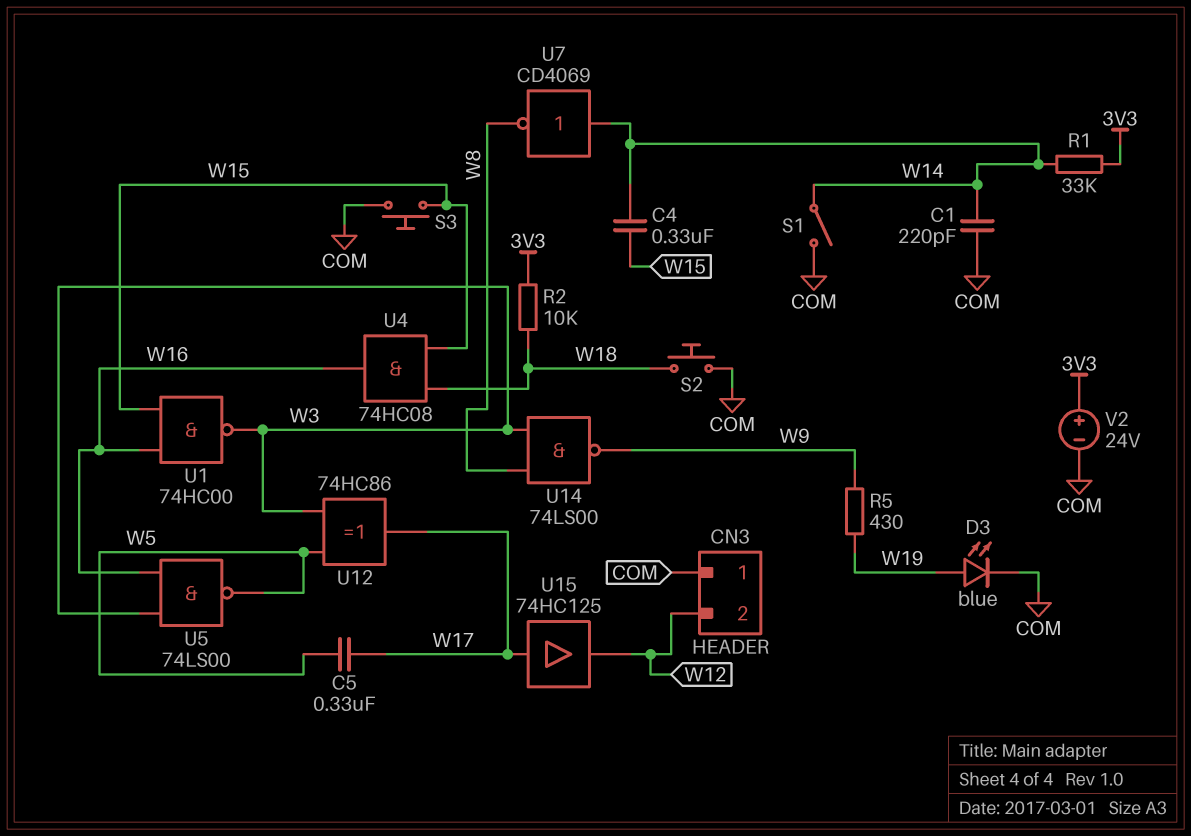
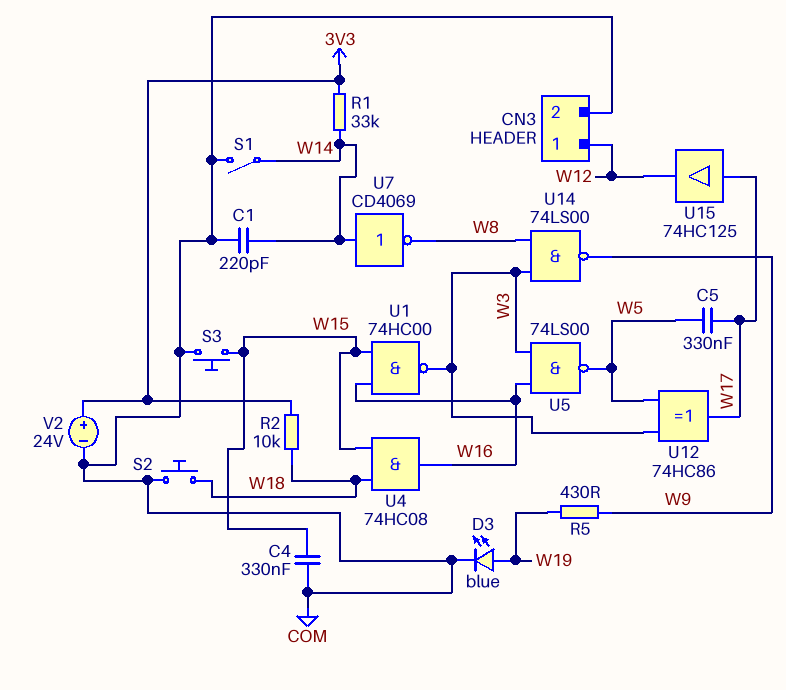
C4: 330nF (W14, W15) -> 330nF (COM, W15)
CN3 pin 1: COM -> W12
CN3 pin 2: W12 -> COM

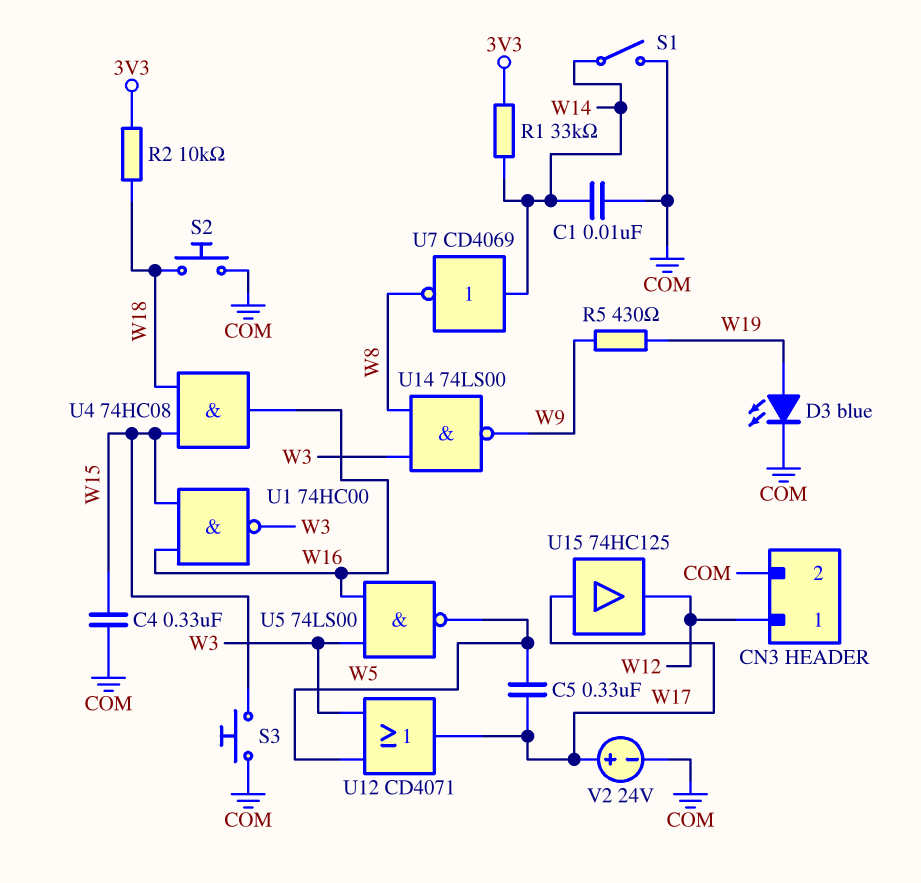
C1: 220pF (COM, W14) -> 10nF (COM, W14)
U12: XOR 74HC86 (in W3, in W5, out W17) -> OR CD4071 (in W3, in W5, out W17)
V2: 24V (plus 3V3, minus COM) -> 24V (plus W17, minus COM)

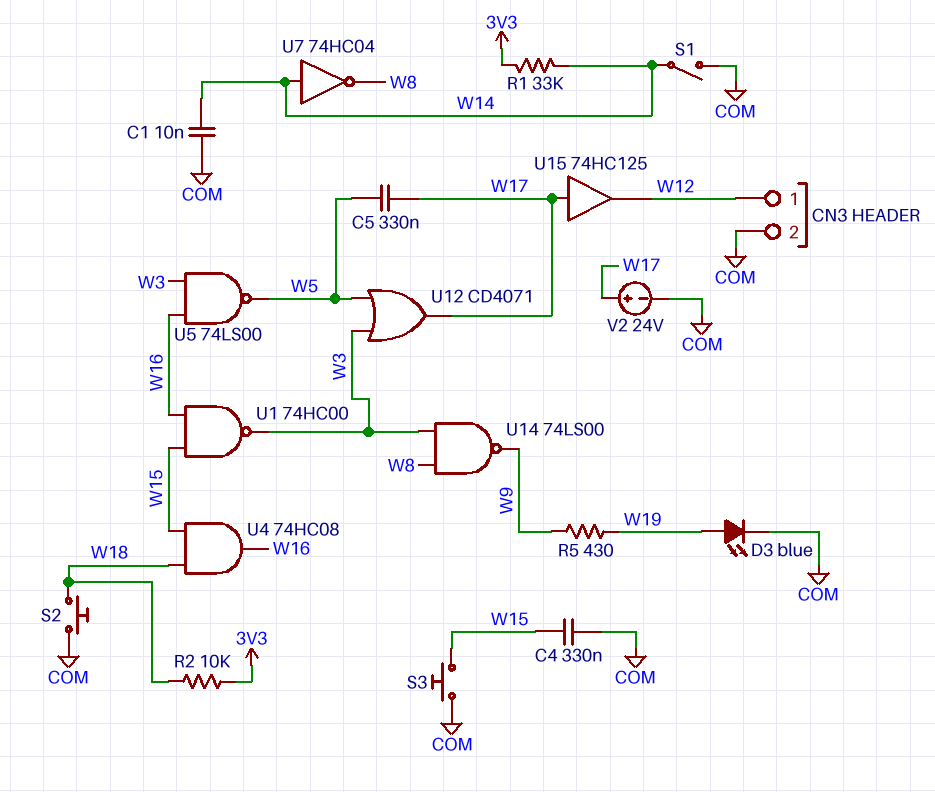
U7: NOT CD4069 (in W14, out W8) -> NOT 74HC04 (in W14, out W8)

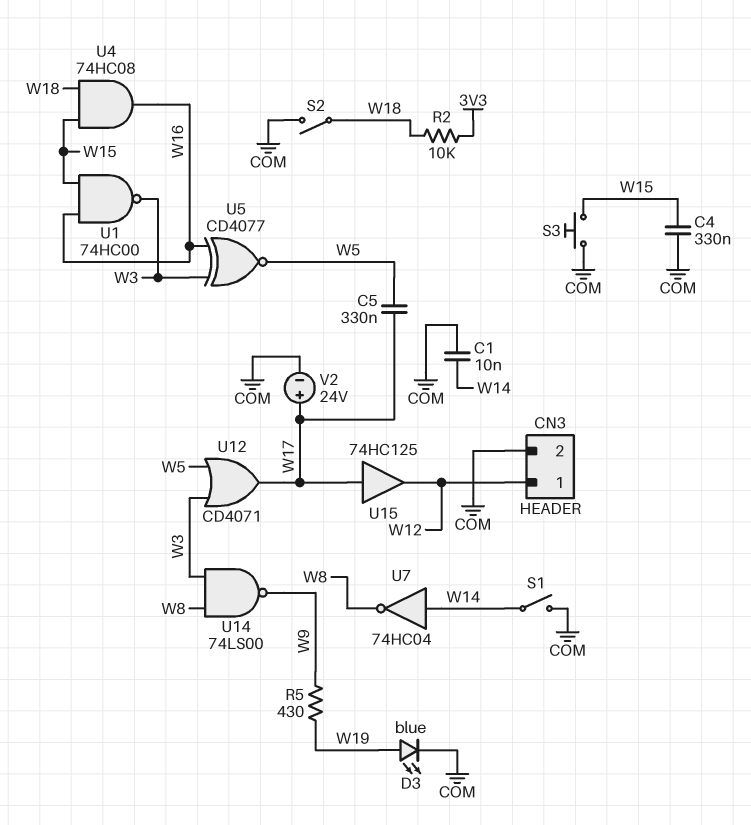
R1: 33k (3V3, W14) -> none
S2: button (COM, W18) -> switch (COM, W18)
U5: NAND 74LS00 (in W3, in W16, out W5) -> XNOR CD4077 (in W3, in W16, out W5)

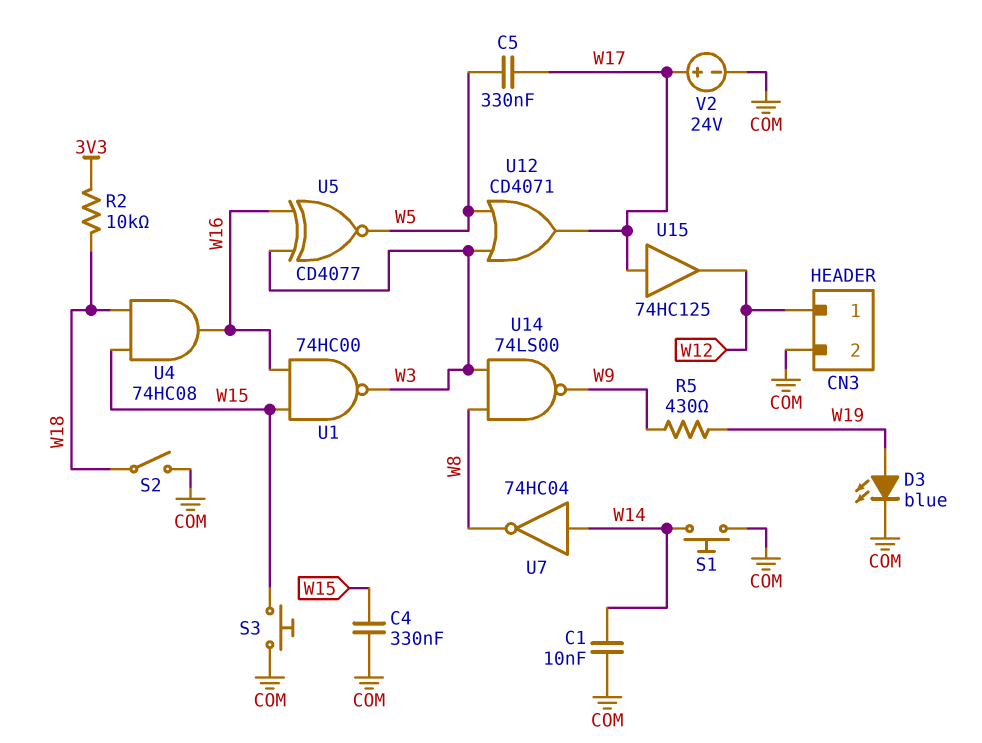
S1: switch (COM, W14) -> button (COM, W14)

